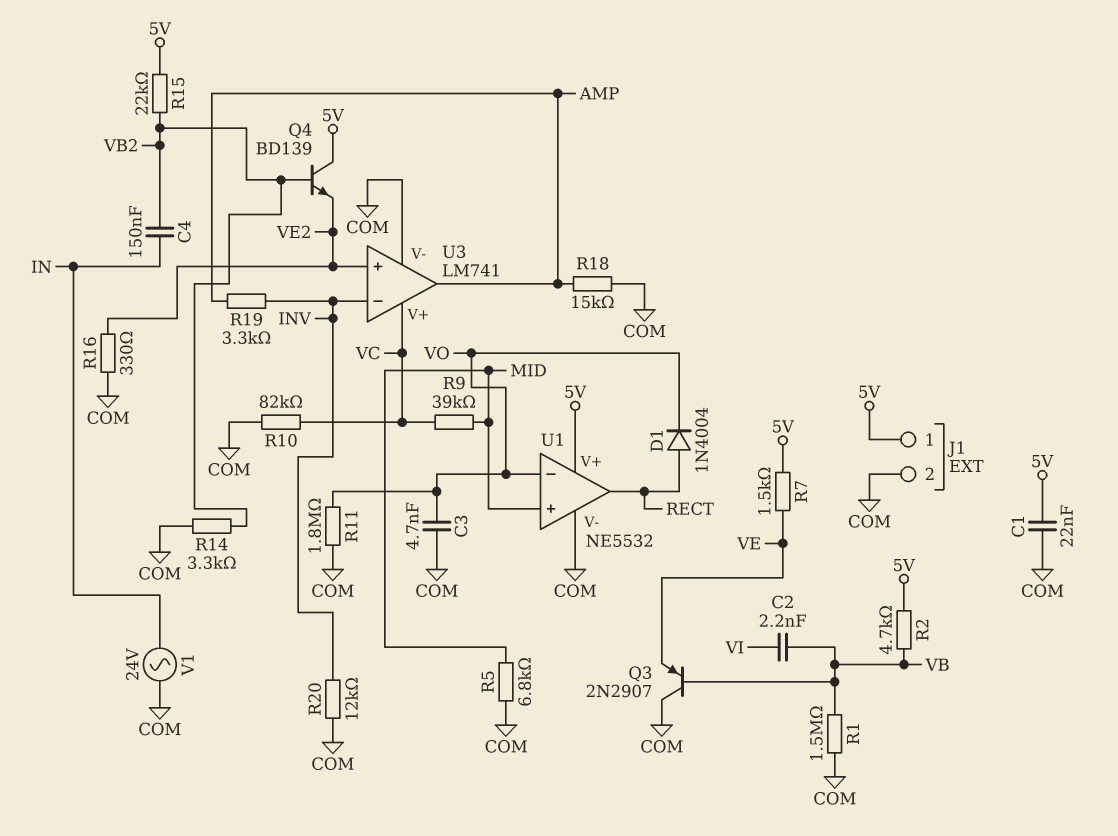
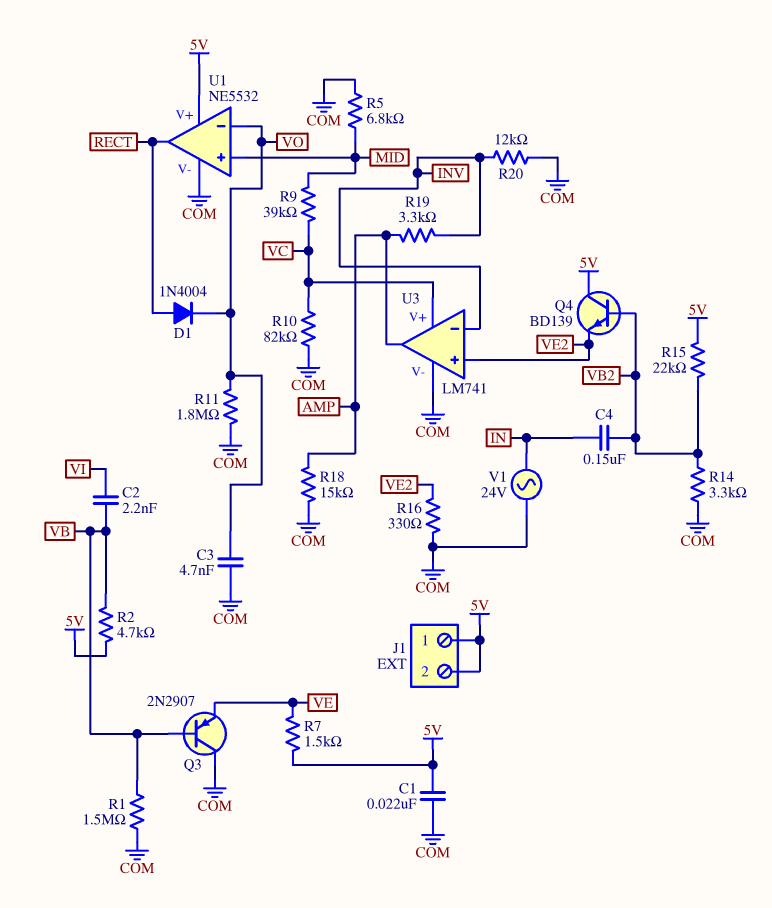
J1 pin 2: COM -> 5V

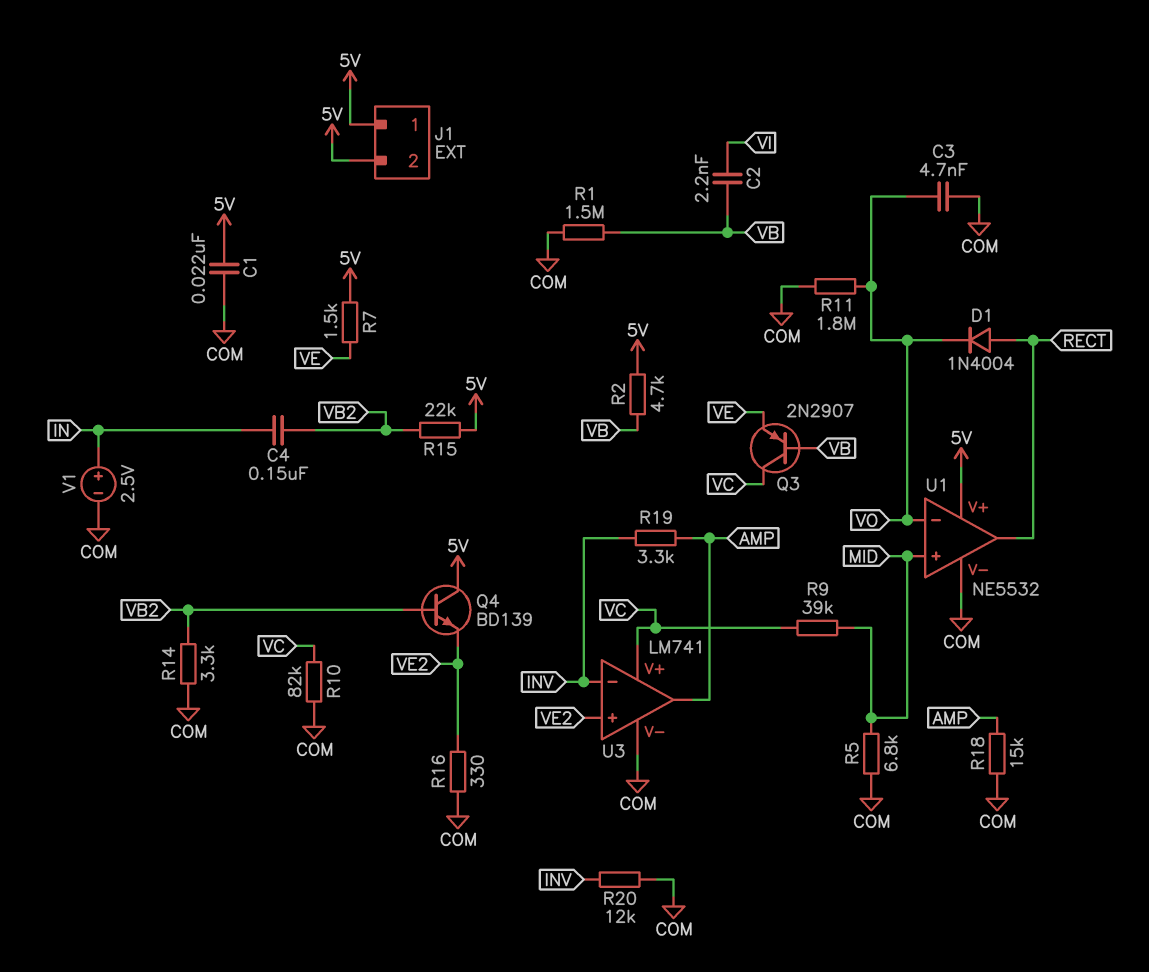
Q3: PNP 2N2907 (B VB, C COM, E VE) -> PNP 2N2907 (B VB, C VC, E VE)
V1: AC 24V (COM, IN) -> 2.5V (plus IN, minus COM)

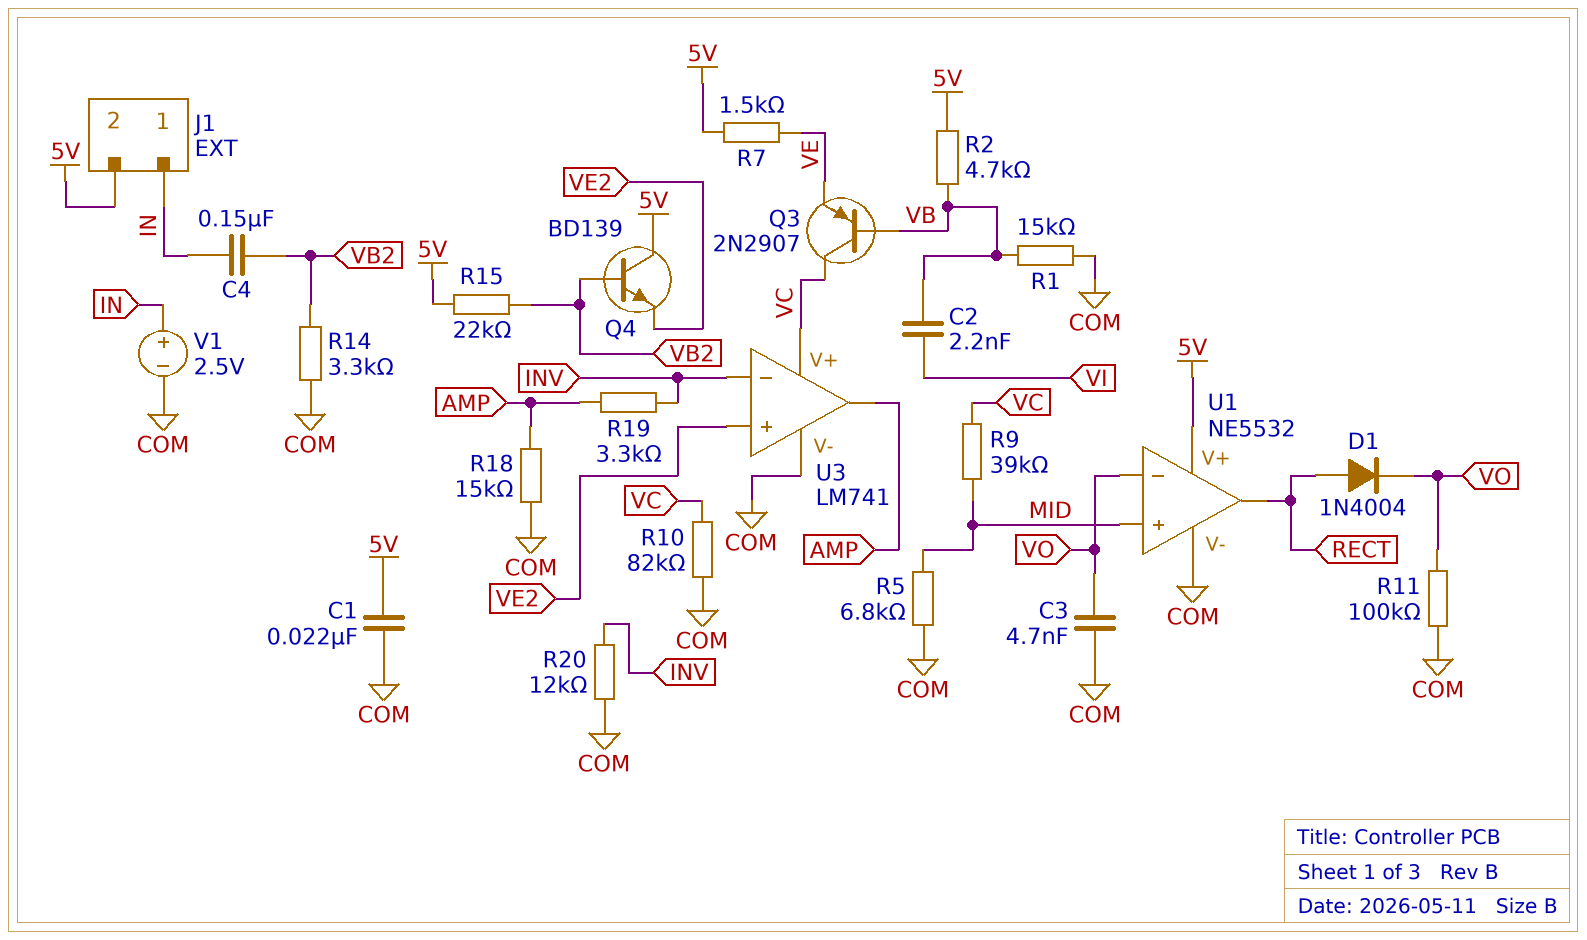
J1 pin 1: 5V -> IN
R1: 1.5M (COM, VB) -> 15k (COM, VB)
R11: 1.8M (COM, VO) -> 100k (COM, VO)
R16: 330 (COM, VE2) -> none

